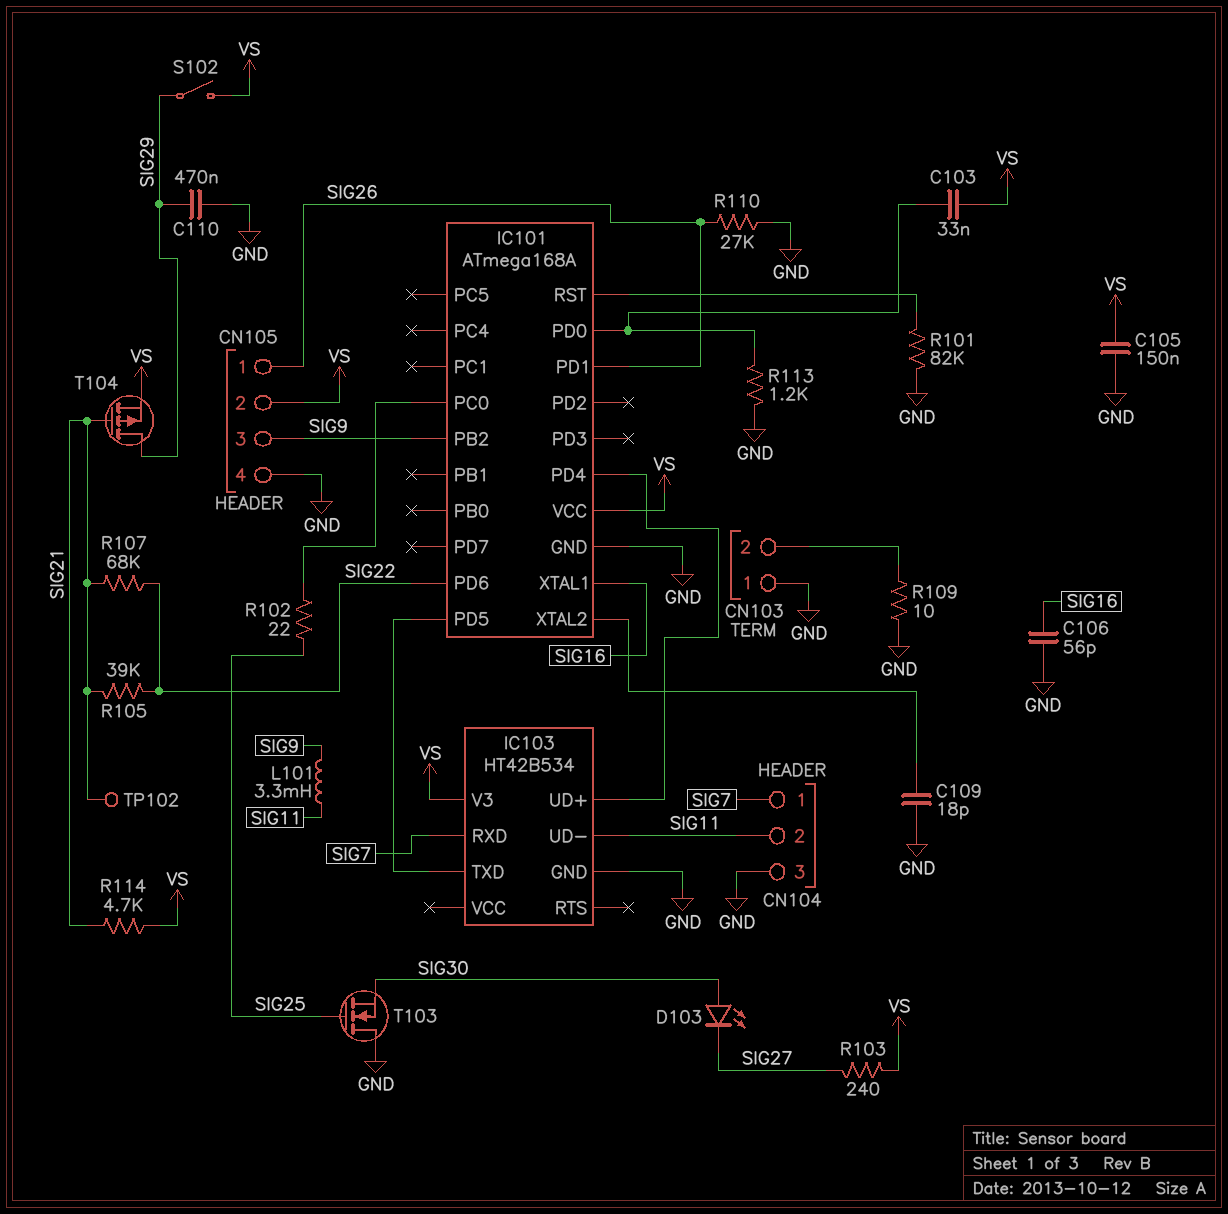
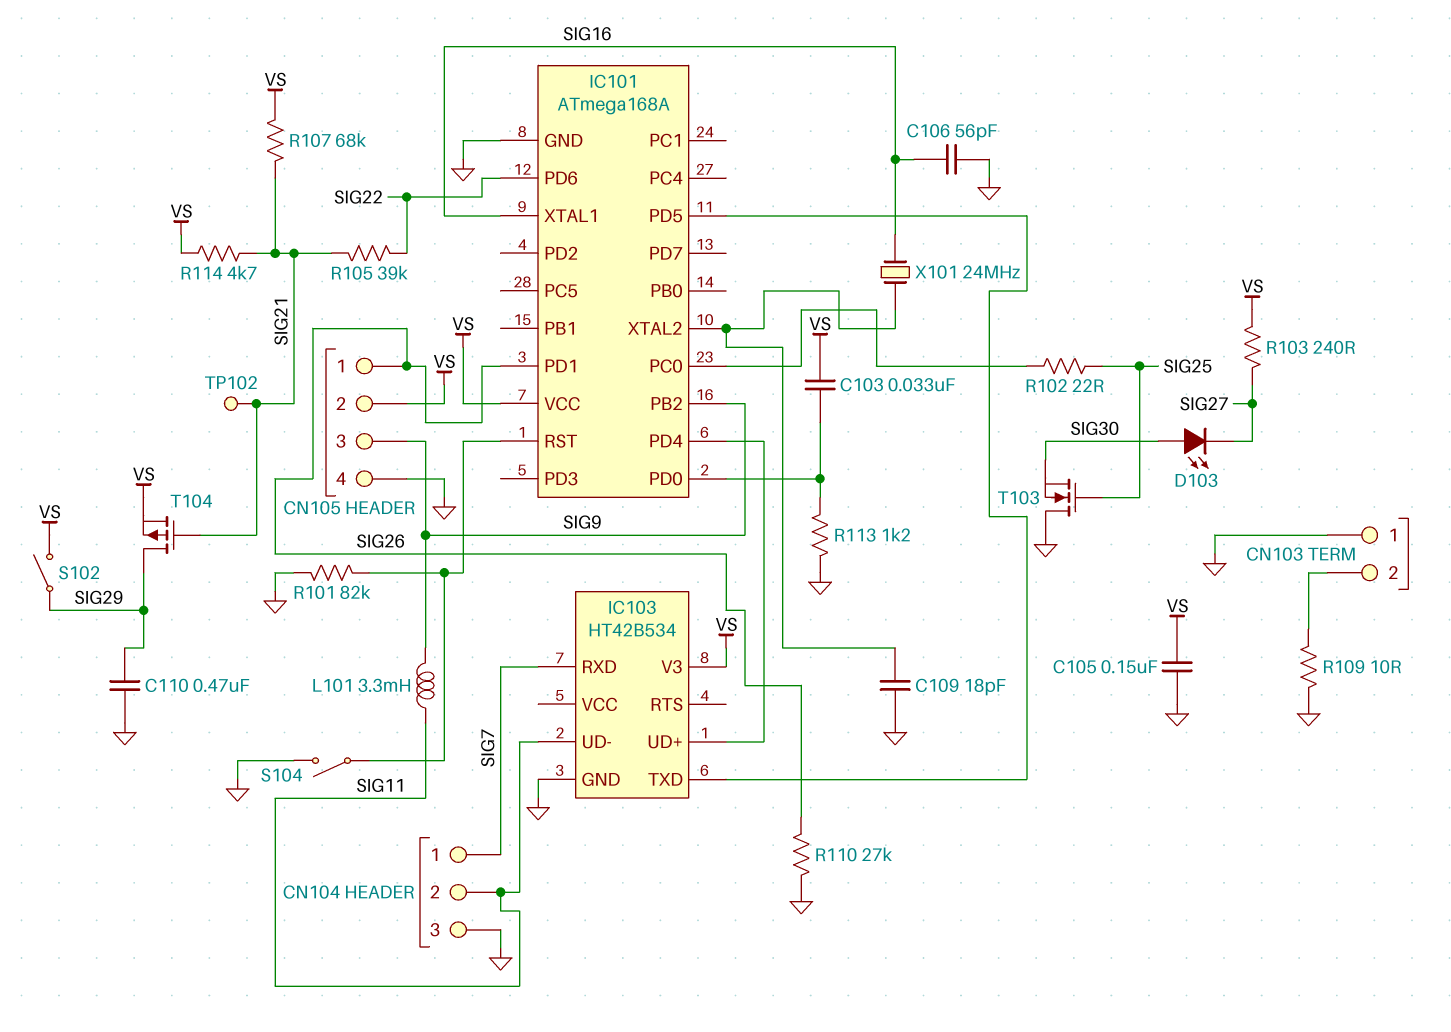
R107: 68k (SIG21, SIG22) -> 68k (SIG21, VS)
S104: none -> switch (GND, IC101/RST)
X101: none -> 24MHz (IC101/XTAL2, SIG16)

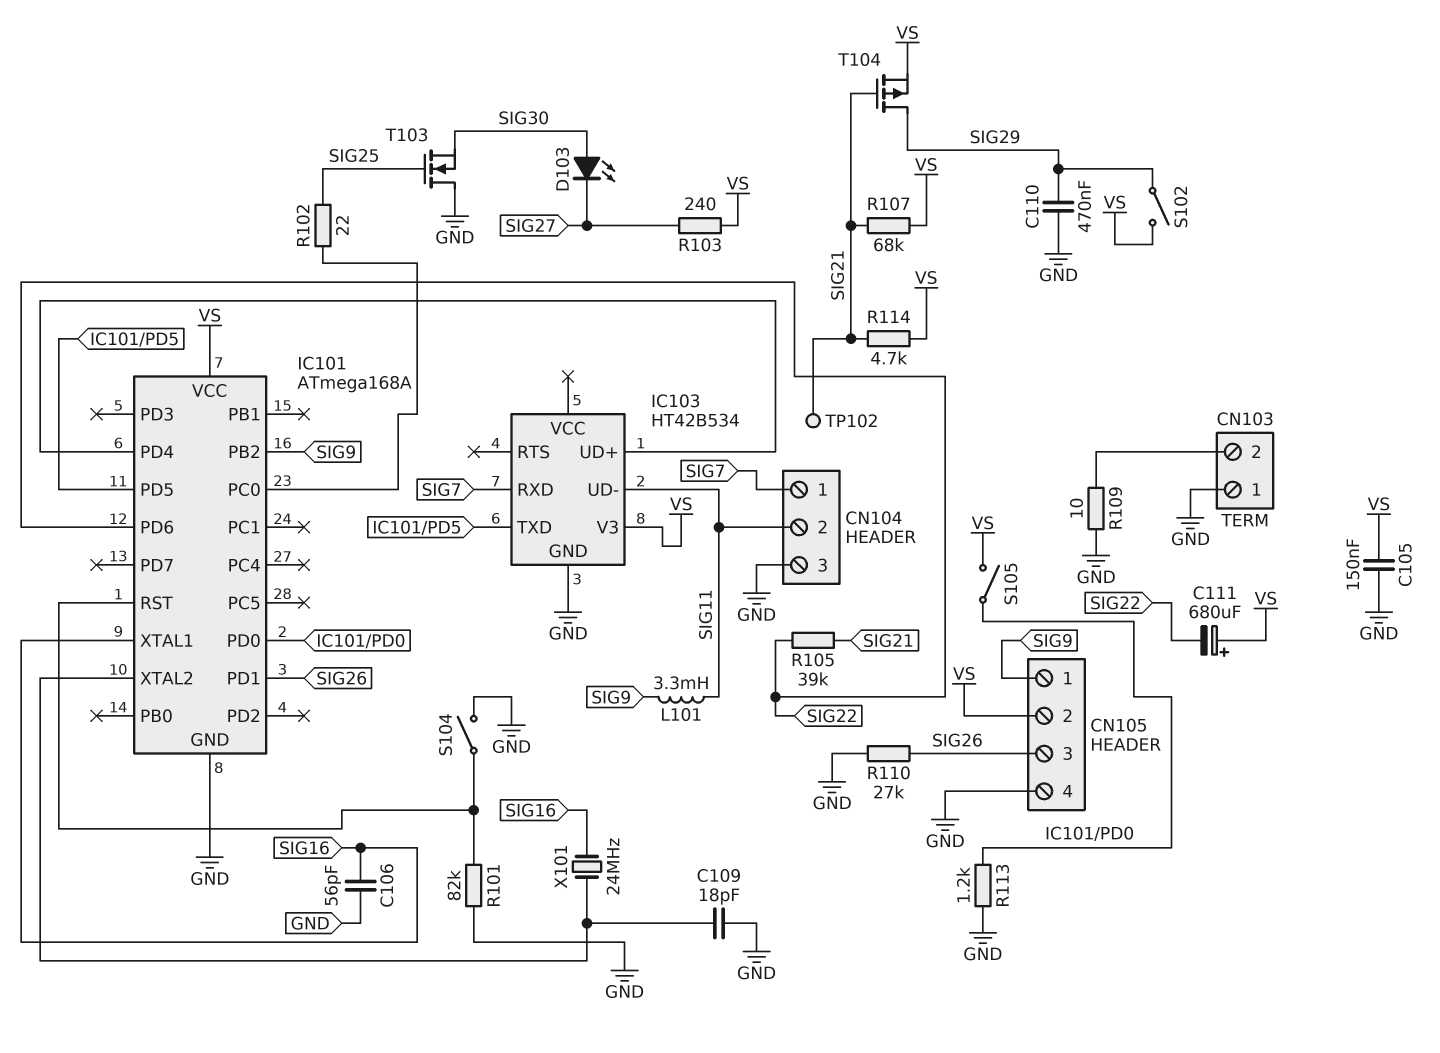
C103: 33nF (IC101/PD0, VS) -> none
C111: none -> 680uF (plus VS, minus SIG22)
CN105 pin 1: SIG26 -> SIG9
CN105 pin 3: SIG9 -> SIG26
S105: none -> switch (IC101/PD0, VS)

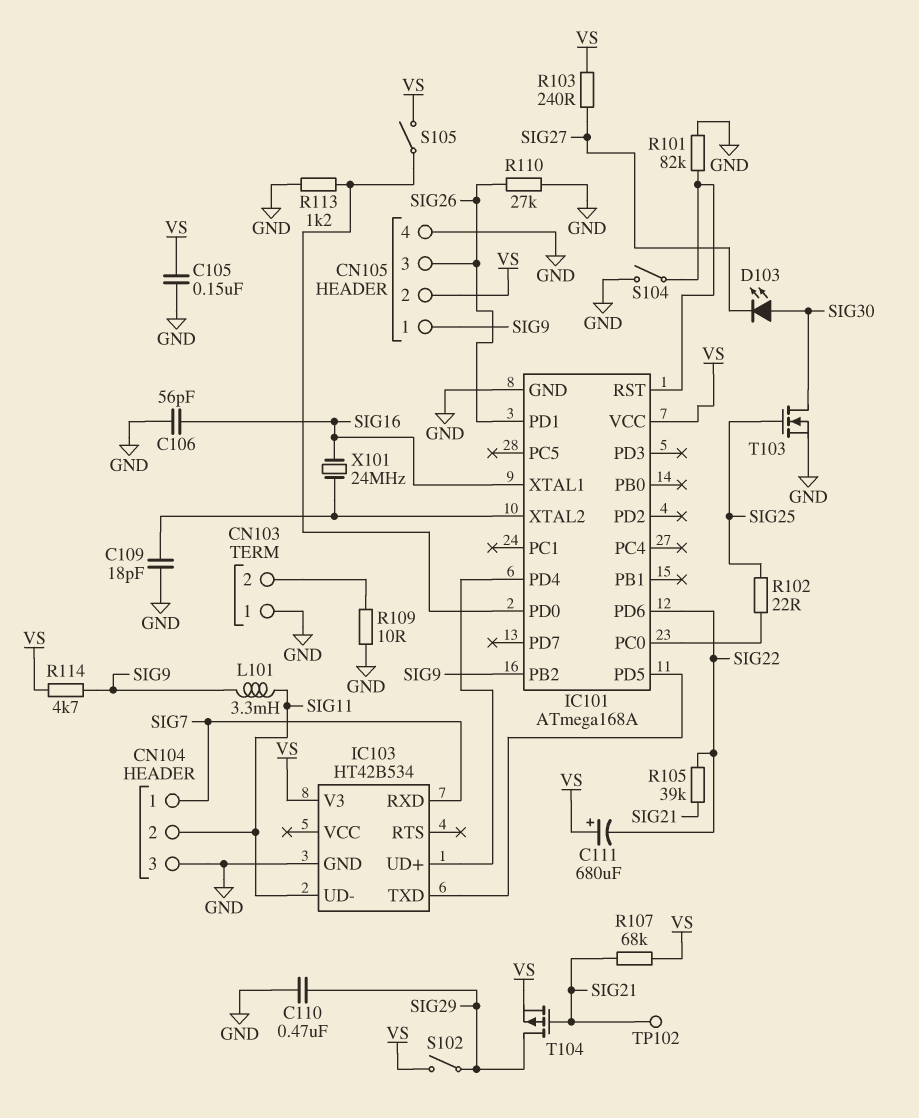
R114: 4.7k (SIG21, VS) -> 4.7k (SIG9, VS)
T103: NMOS (G SIG25, D GND, S SIG30) -> NMOS (G SIG25, D SIG30, S GND)

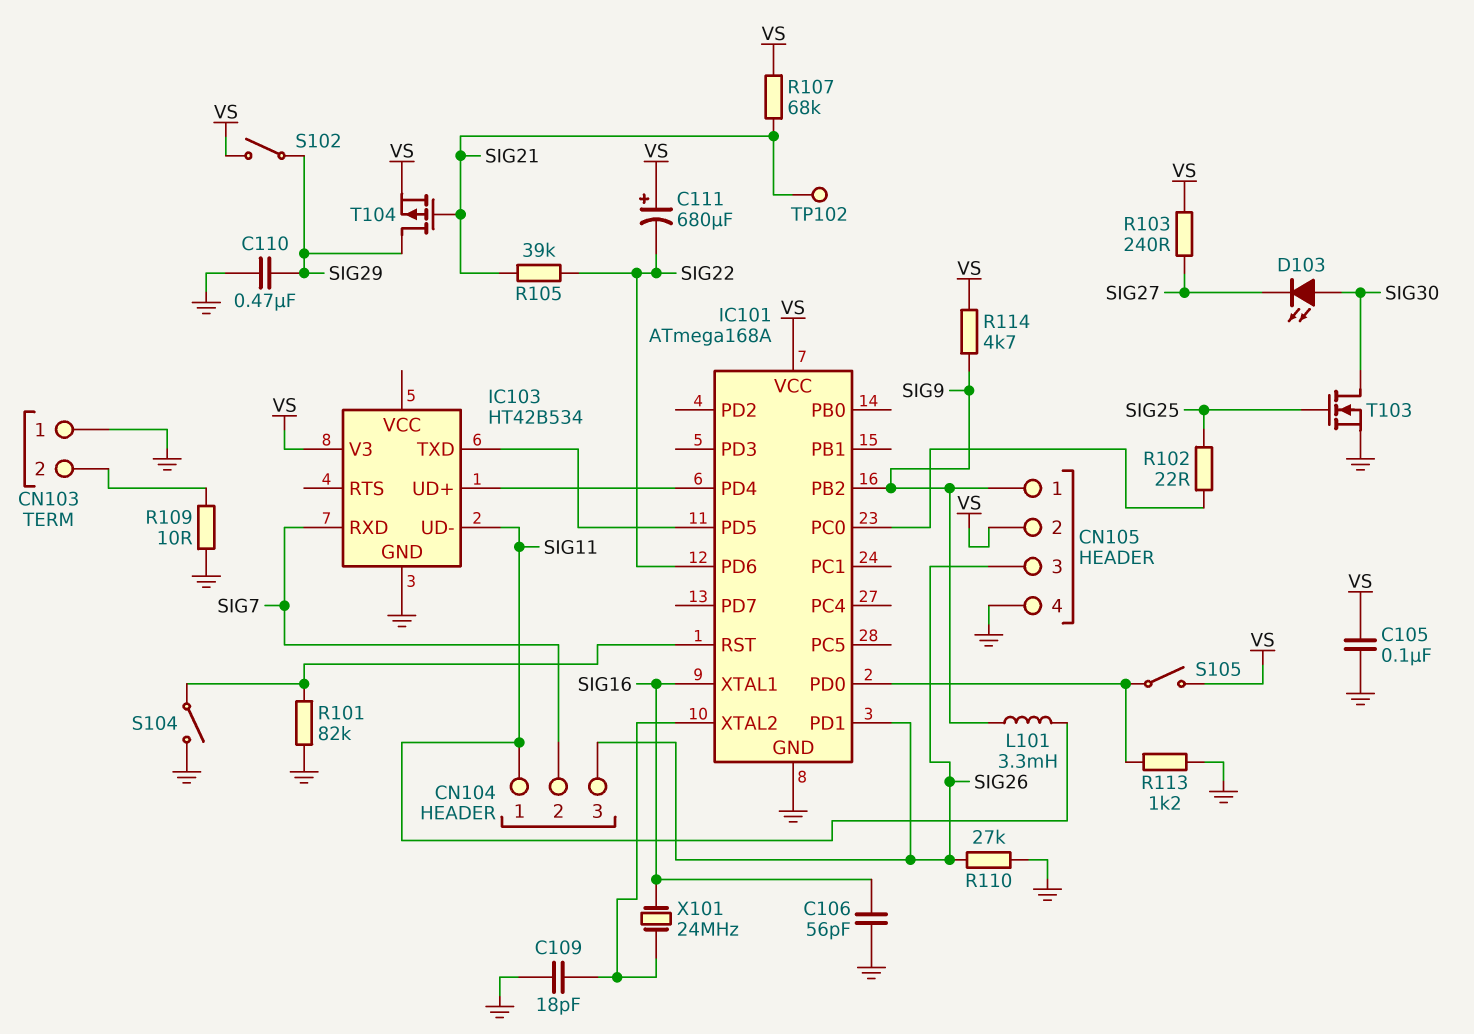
C105: 150nF (GND, VS) -> 100nF (GND, VS)
CN104 pin 1: SIG7 -> SIG11
CN104 pin 2: SIG11 -> SIG7
CN104 pin 3: GND -> SIG26

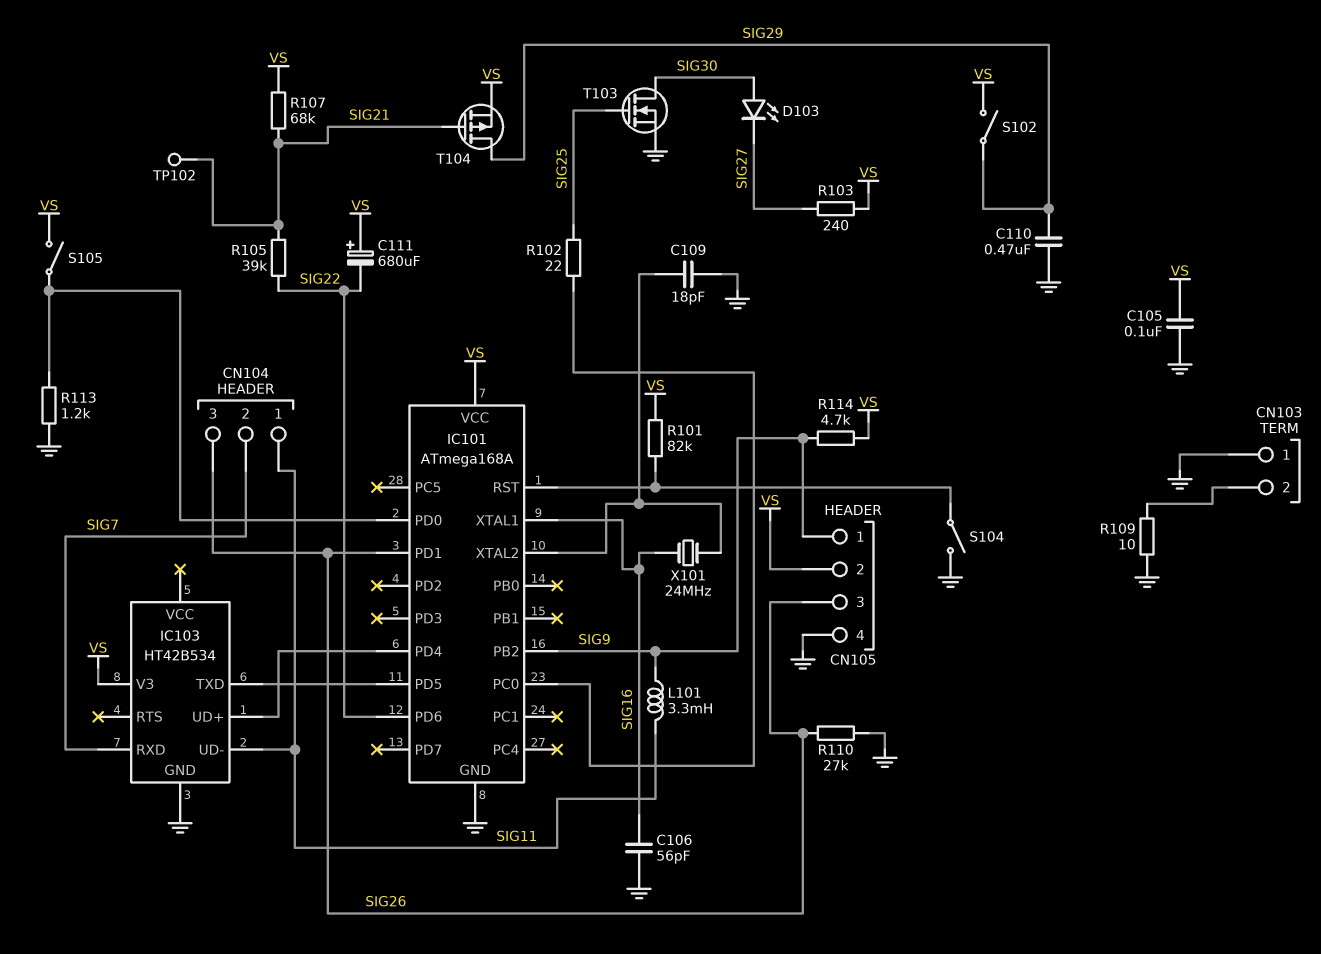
R101: 82k (GND, IC101/RST) -> 82k (IC101/RST, VS)

